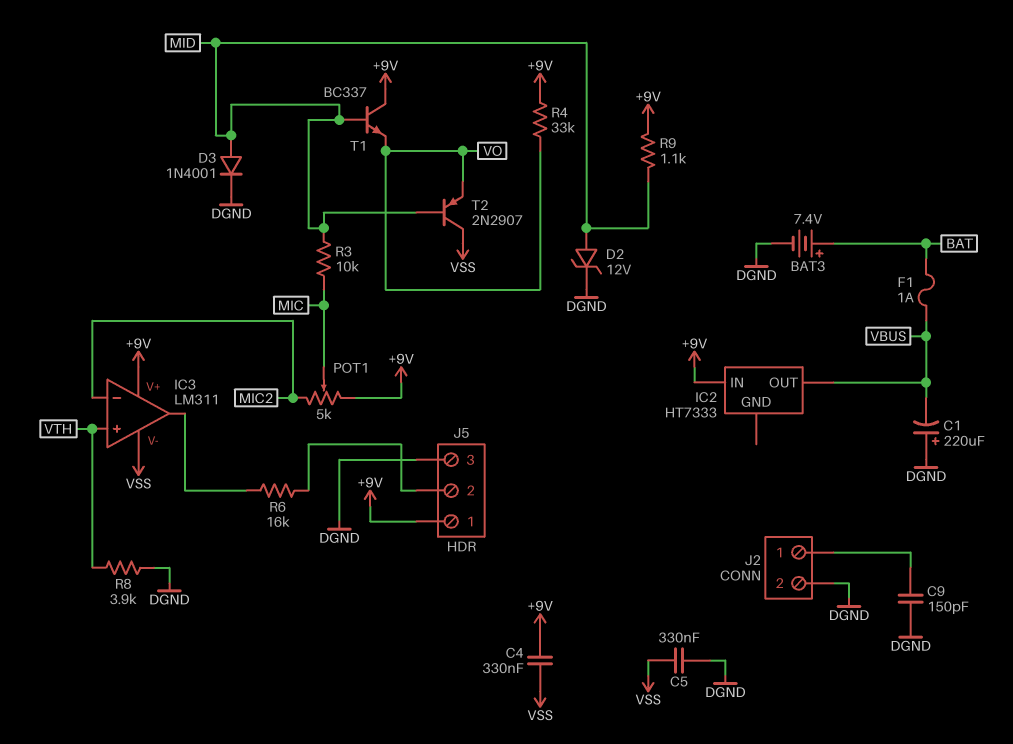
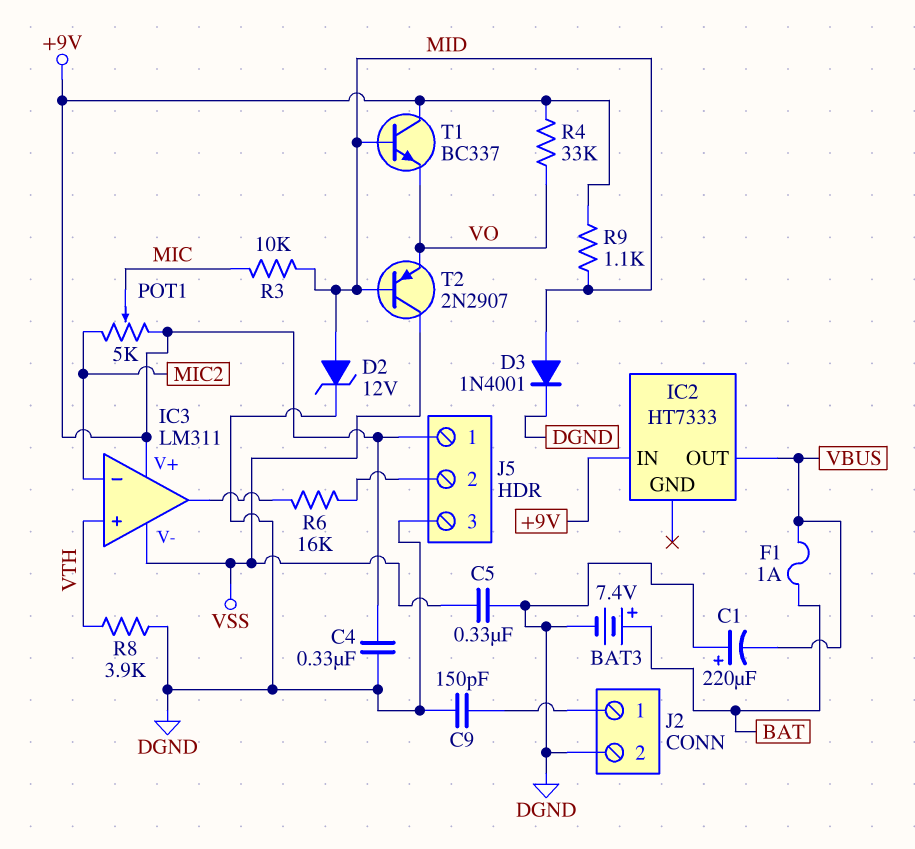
C4: 330nF (+9V, VSS) -> 330nF (+9V, DGND)

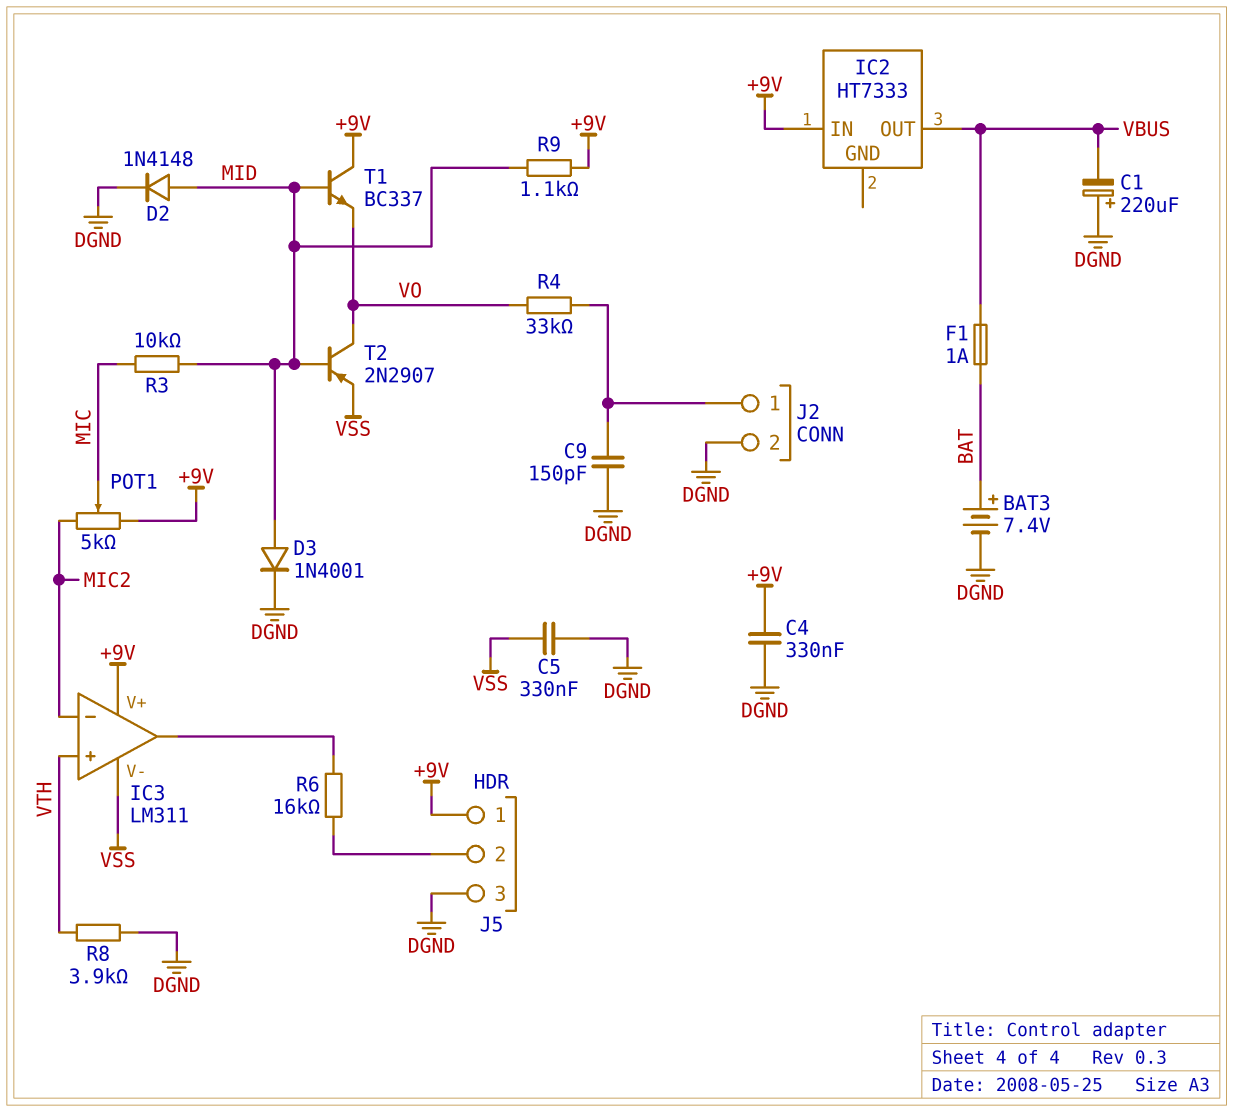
D2: zener 12V (A MID, K DGND) -> diode 1N4148 (A MID, K DGND)
R4: 33k (+9V, VO) -> 33k (J2/1, VO)
T2: PNP 2N2907 (B MID, C VSS, E VO) -> PNP 2N2907 (B MID, C VO, E VSS)

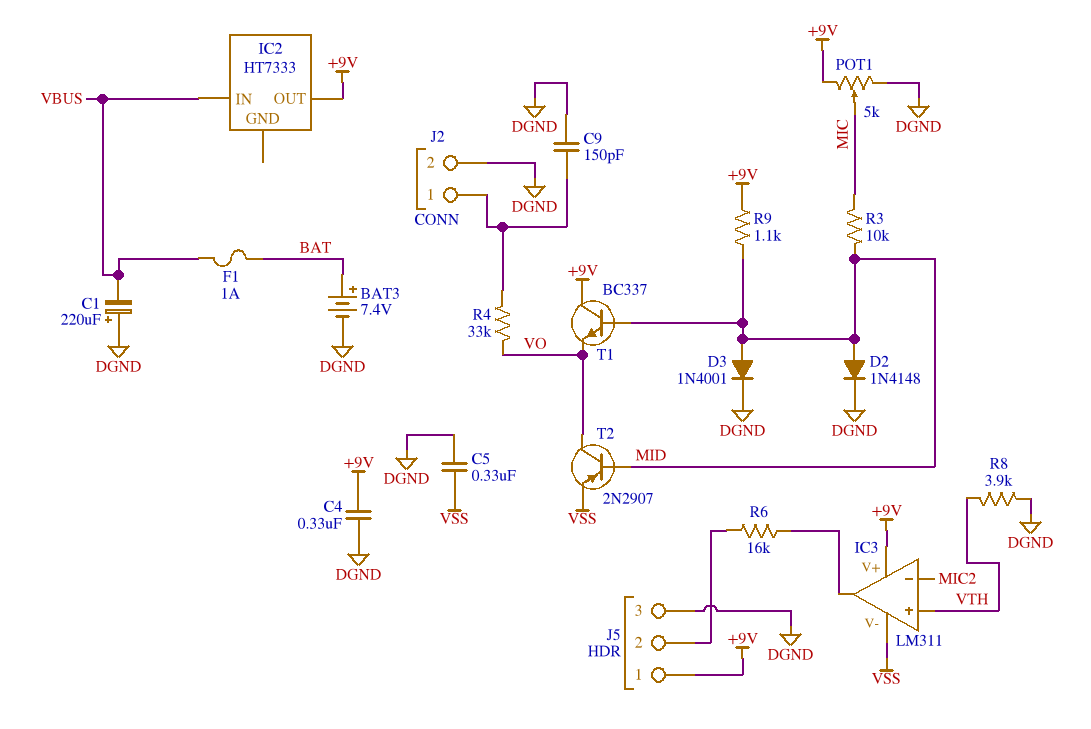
IC2 pin IN: +9V -> VBUS
IC2 pin OUT: VBUS -> +9V
POT1: 5k (+9V, MIC2, wiper MIC) -> 5k (+9V, DGND, wiper MIC)

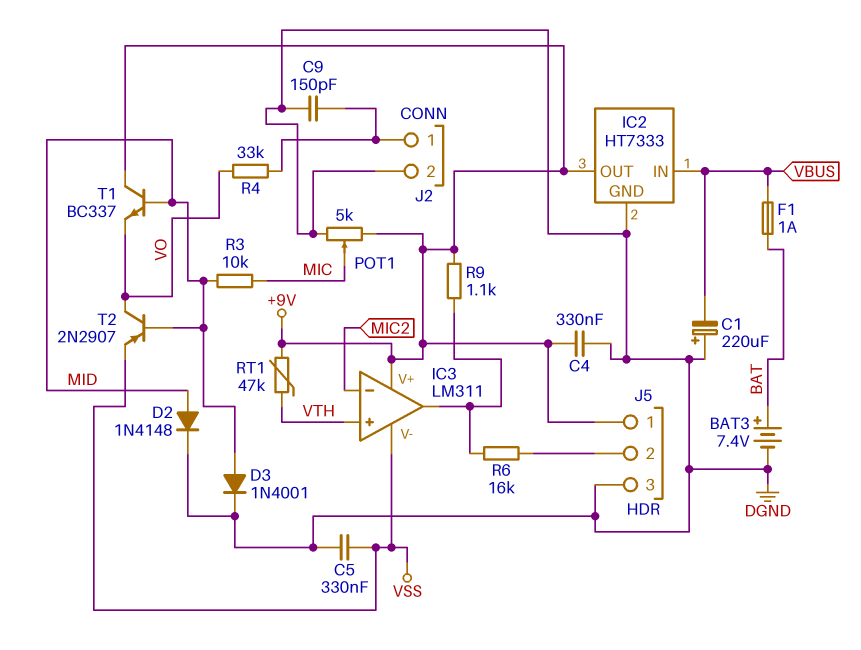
IC2 pin GND: none -> DGND
R8: 3.9k (DGND, VTH) -> none
R9: 1.1k (+9V, MID) -> 1.1k (+9V, IC3/out)
RT1: none -> 47k (+9V, VTH)

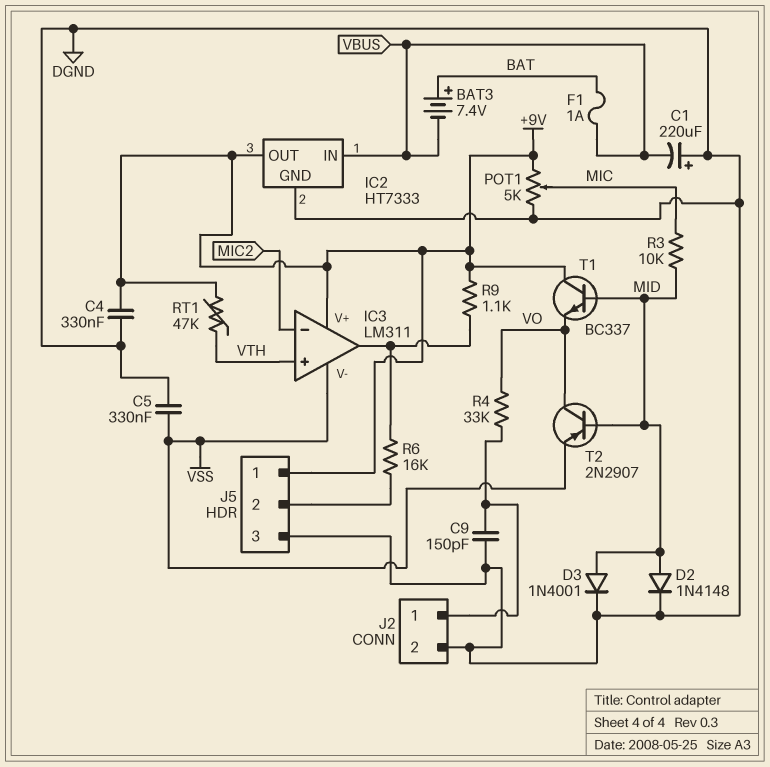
BAT3: 7.4V (plus BAT, minus DGND) -> 7.4V (plus BAT, minus VBUS)

